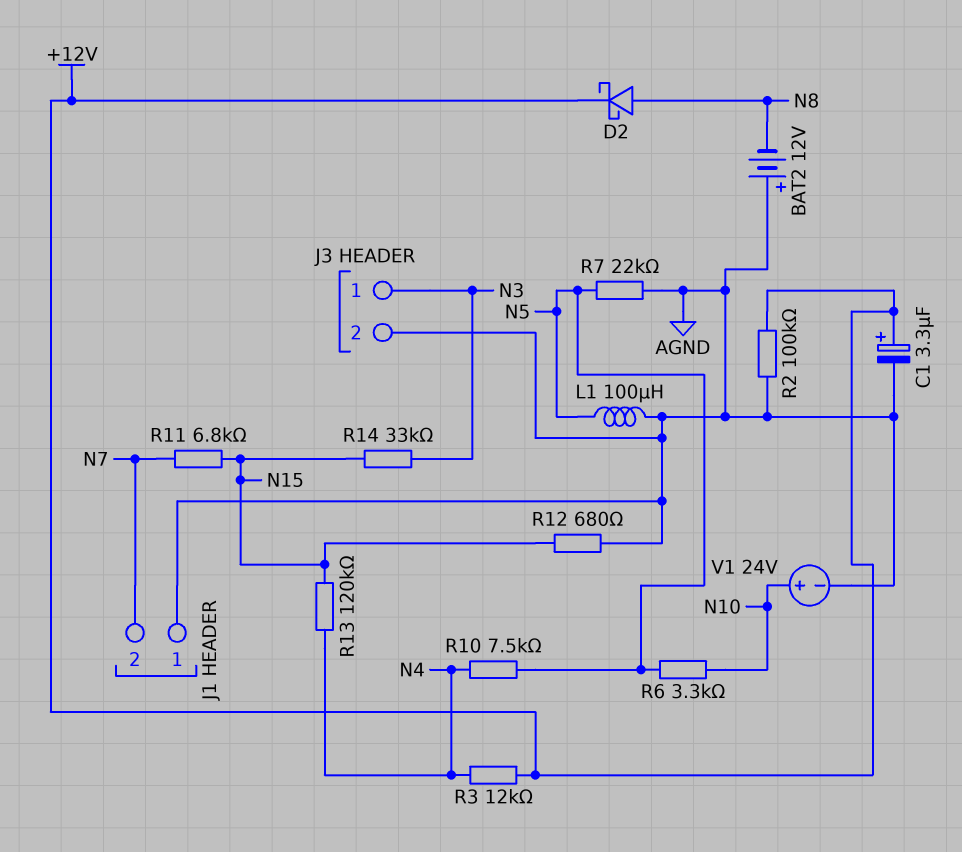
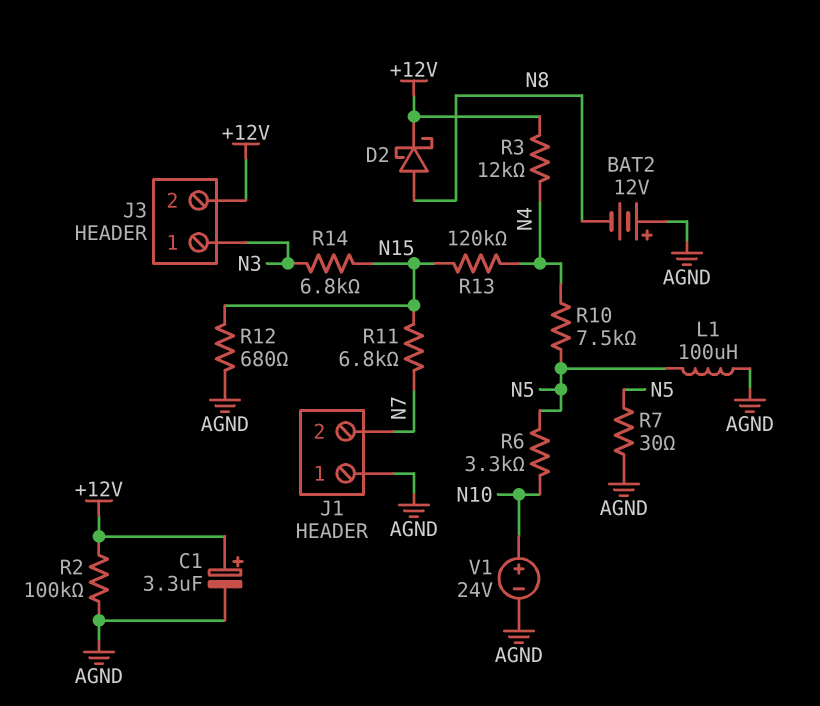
J3 pin 2: AGND -> +12V
R7: 22k (AGND, N5) -> 30 (AGND, N5)
R14: 33k (N3, N15) -> 6.8k (N3, N15)

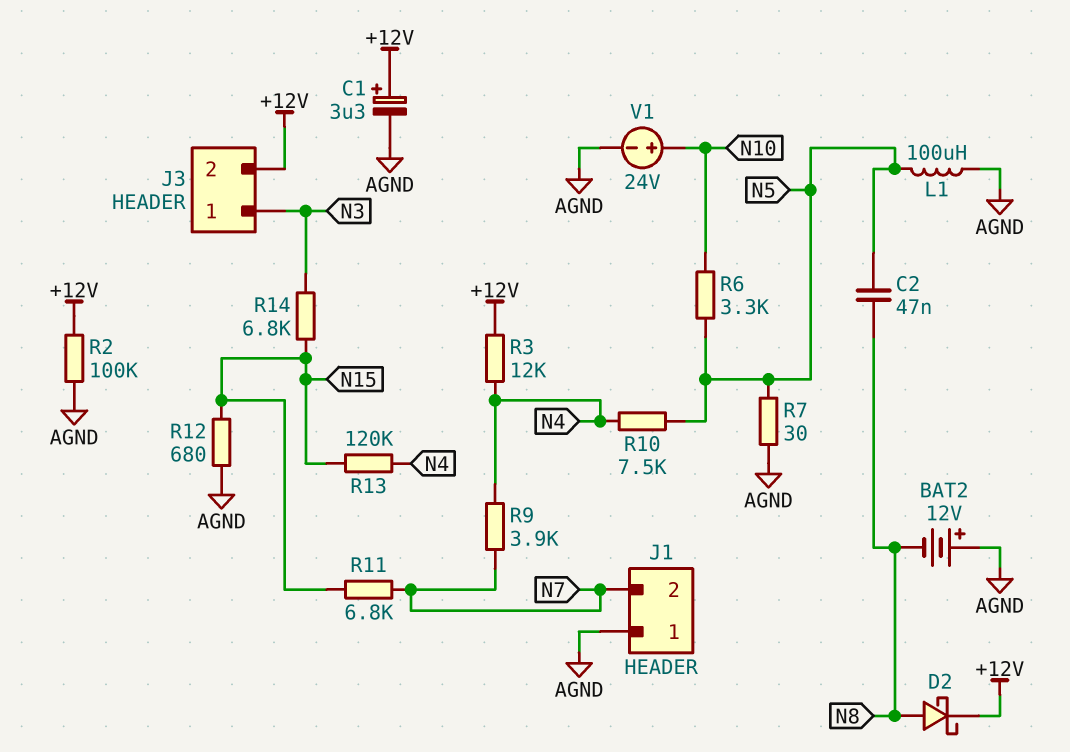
C2: none -> 47nF (N5, N8)
R9: none -> 3.9k (N4, N7)

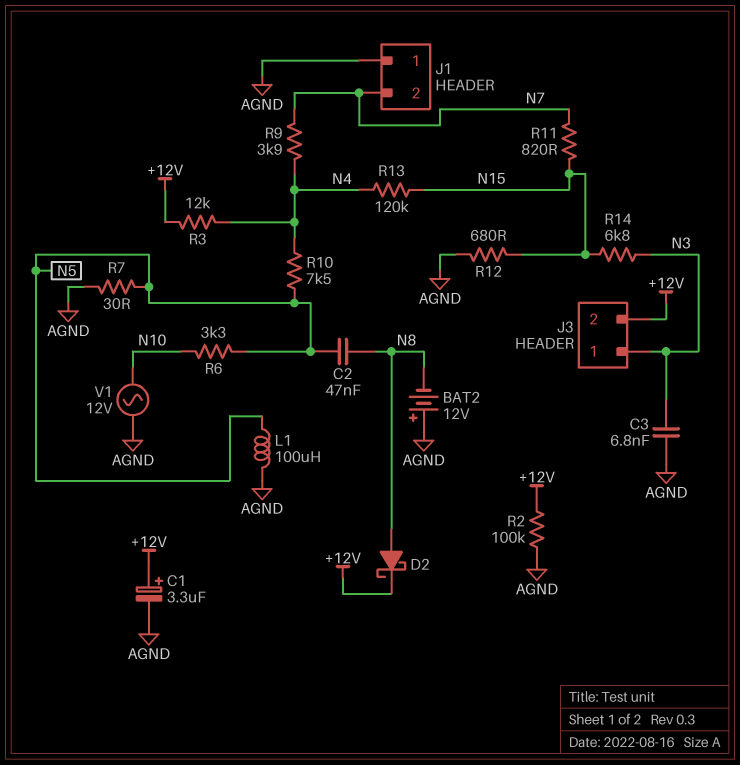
C3: none -> 6.8nF (AGND, N3)
R11: 6.8k (N7, N15) -> 820 (N7, N15)
V1: 24V (plus N10, minus AGND) -> AC 12V (AGND, N10)

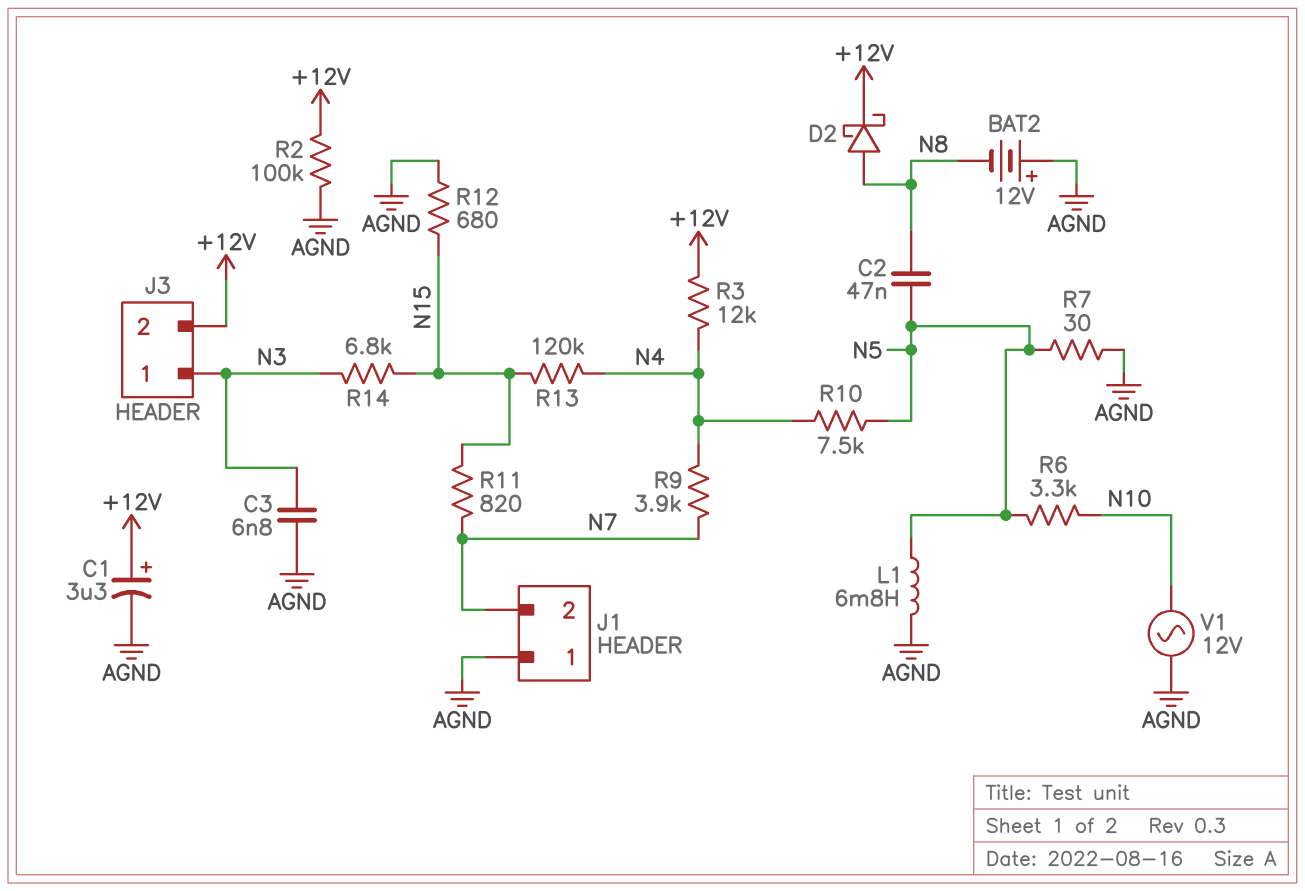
L1: 100uH (AGND, N5) -> 6.8mH (AGND, N5)

